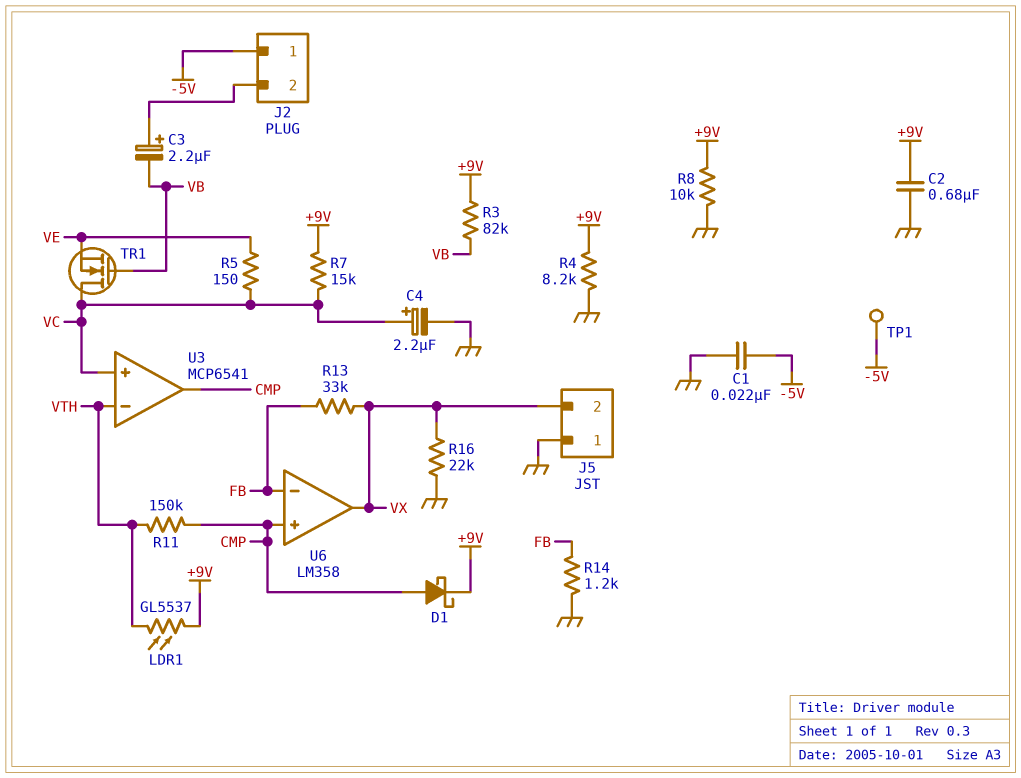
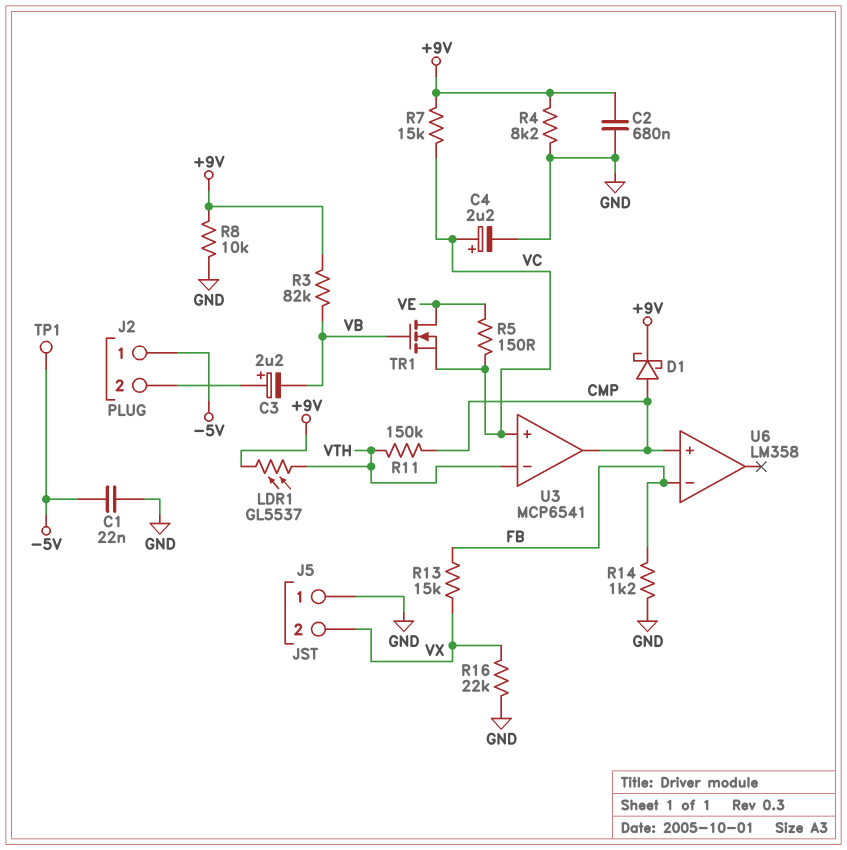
R13: 33k (FB, VX) -> 15k (FB, VX)
TR1: NMOS (G VB, D VC, S VE) -> NMOS (G VB, D VE, S VC)
U6 pin out: VX -> none

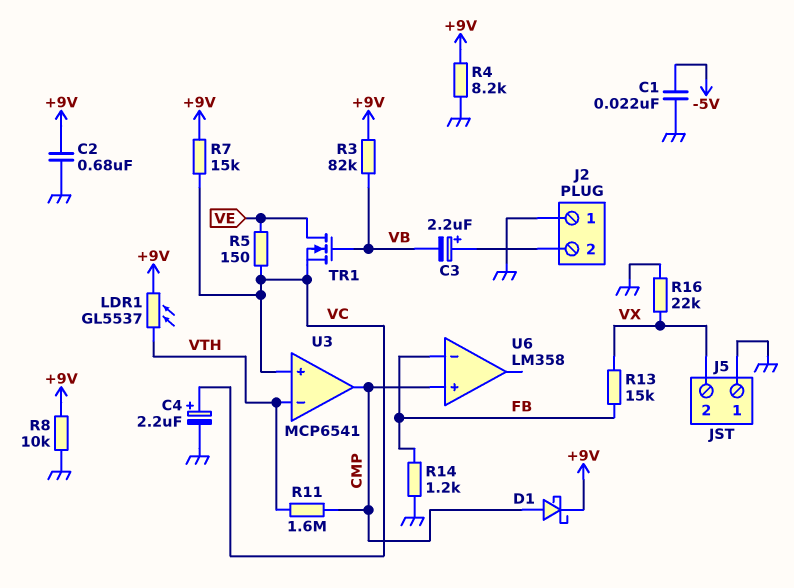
J2 pin 1: -5V -> GND
R11: 150k (CMP, VTH) -> 1.6M (CMP, VTH)
TP1: test point (-5V) -> none

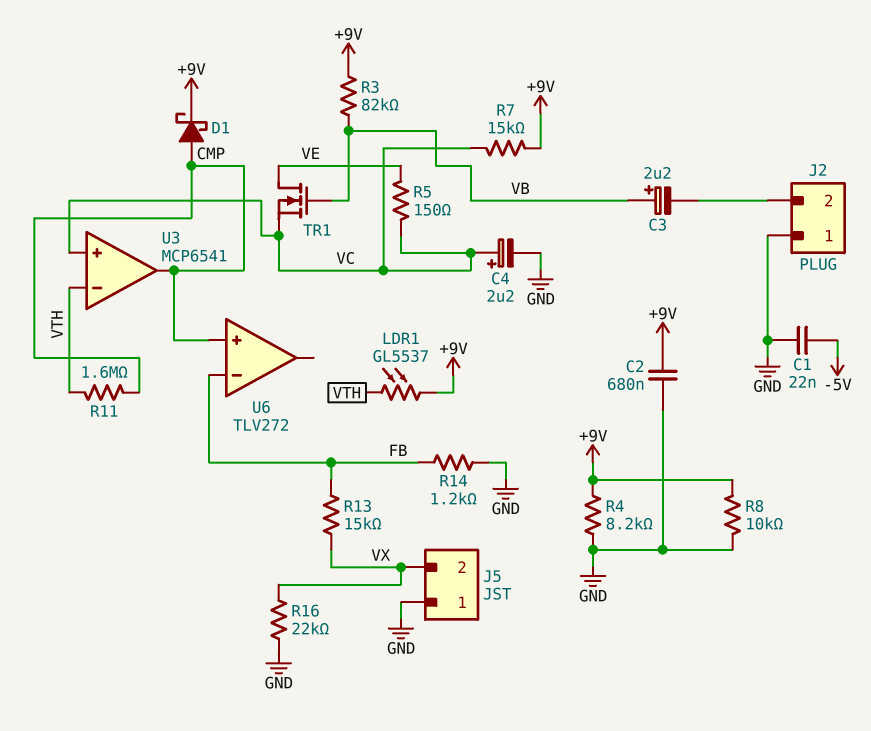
C3: 2.2uF (plus J2/2, minus VB) -> 2.2uF (plus VB, minus J2/2)
U6: LM358 -> TLV272

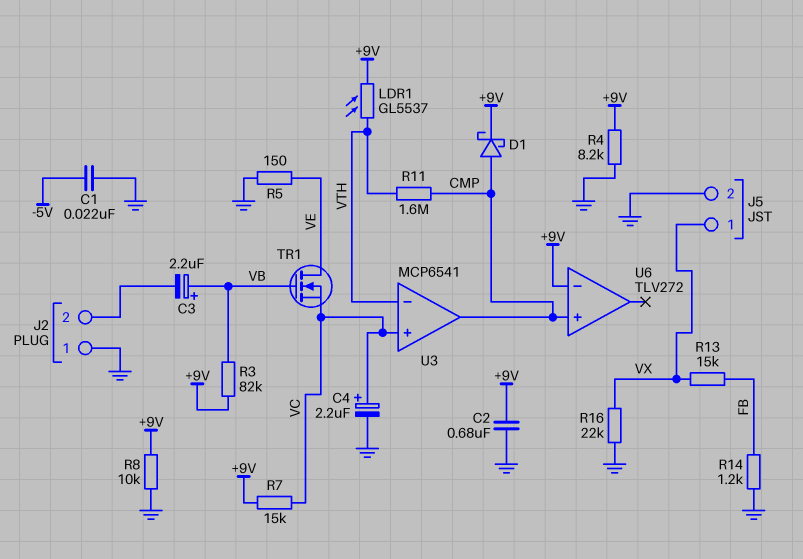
J5 pin 1: GND -> VX
J5 pin 2: VX -> GND
R5: 150 (VC, VE) -> 150 (GND, VE)
U6 pin in-: FB -> +9V

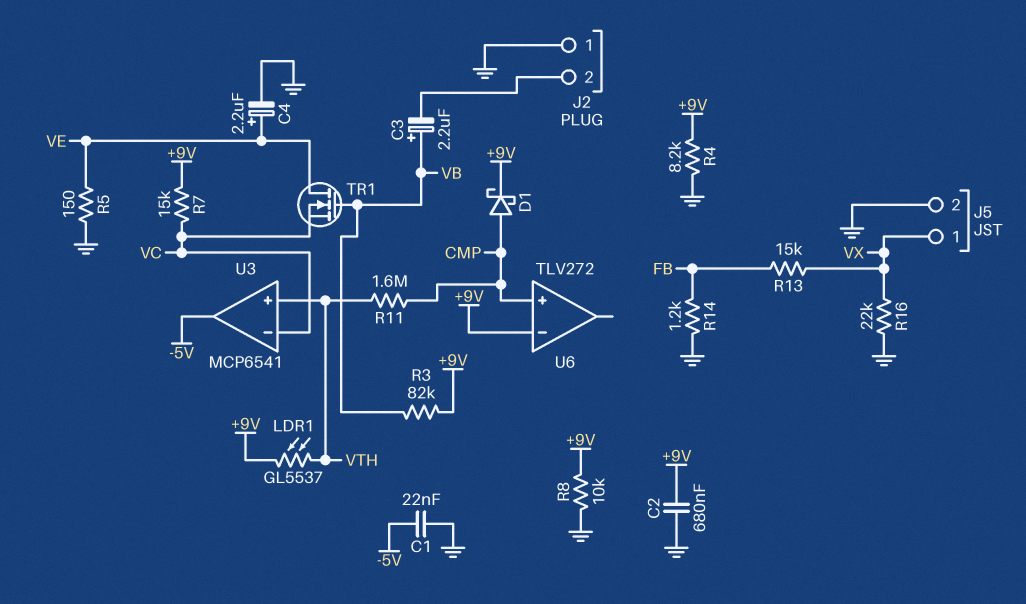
C4: 2.2uF (plus VC, minus GND) -> 2.2uF (plus VE, minus GND)
U3 pin in+: VC -> VTH
U3 pin in-: VTH -> VC
U3 pin out: CMP -> -5V

